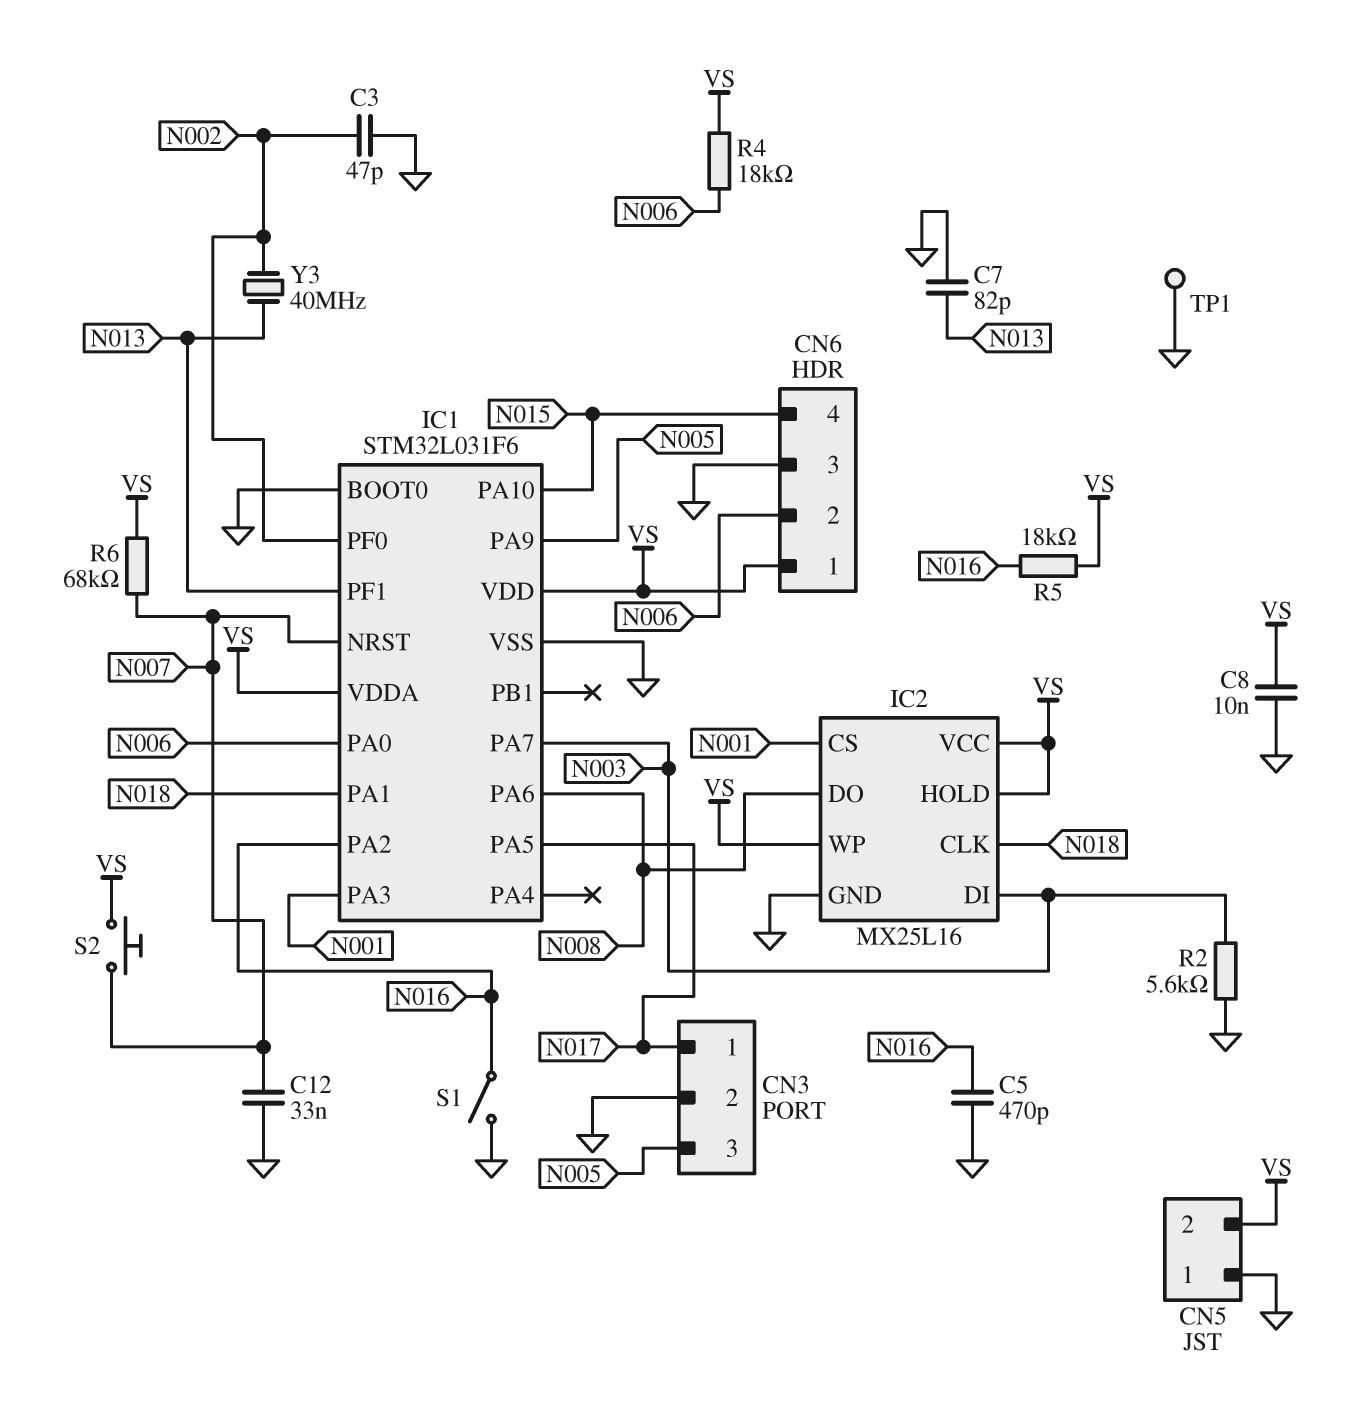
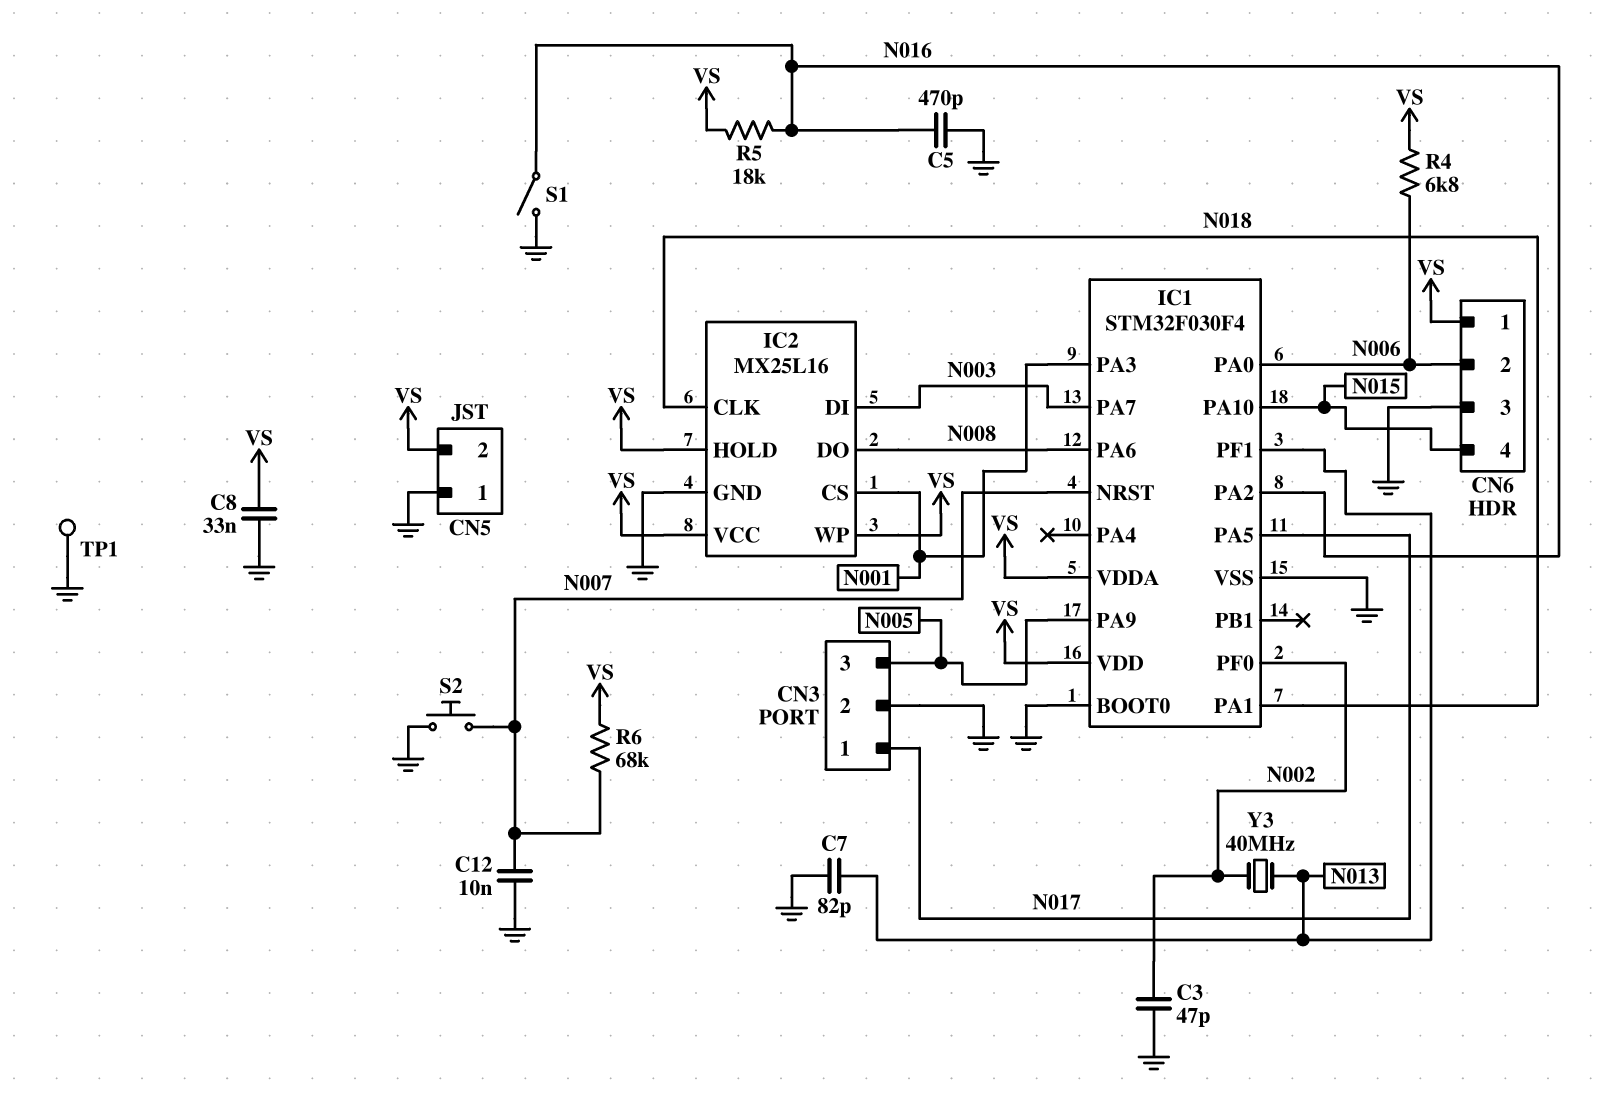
C8: 10nF (GND, VS) -> 33nF (GND, VS)
C12: 33nF (GND, N007) -> 10nF (GND, N007)
IC1: STM32L031F6 -> STM32F030F4
R2: 5.6k (GND, N003) -> none
R4: 18k (N006, VS) -> 6.8k (N006, VS)
S2: button (N007, VS) -> button (GND, N007)

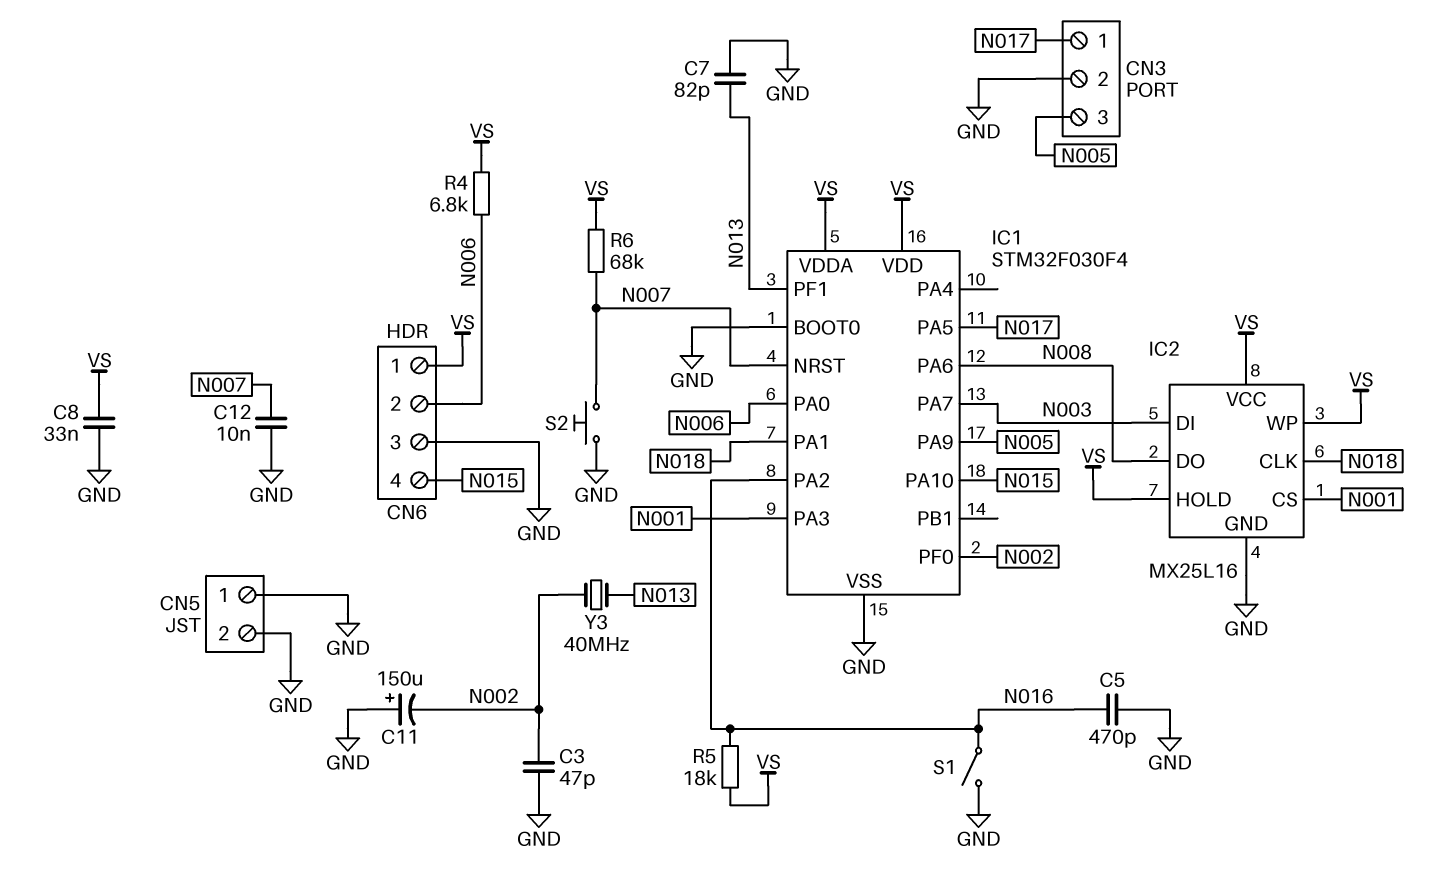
C11: none -> 150uF (plus GND, minus N002)
CN5 pin 2: VS -> GND
TP1: test point (GND) -> none

